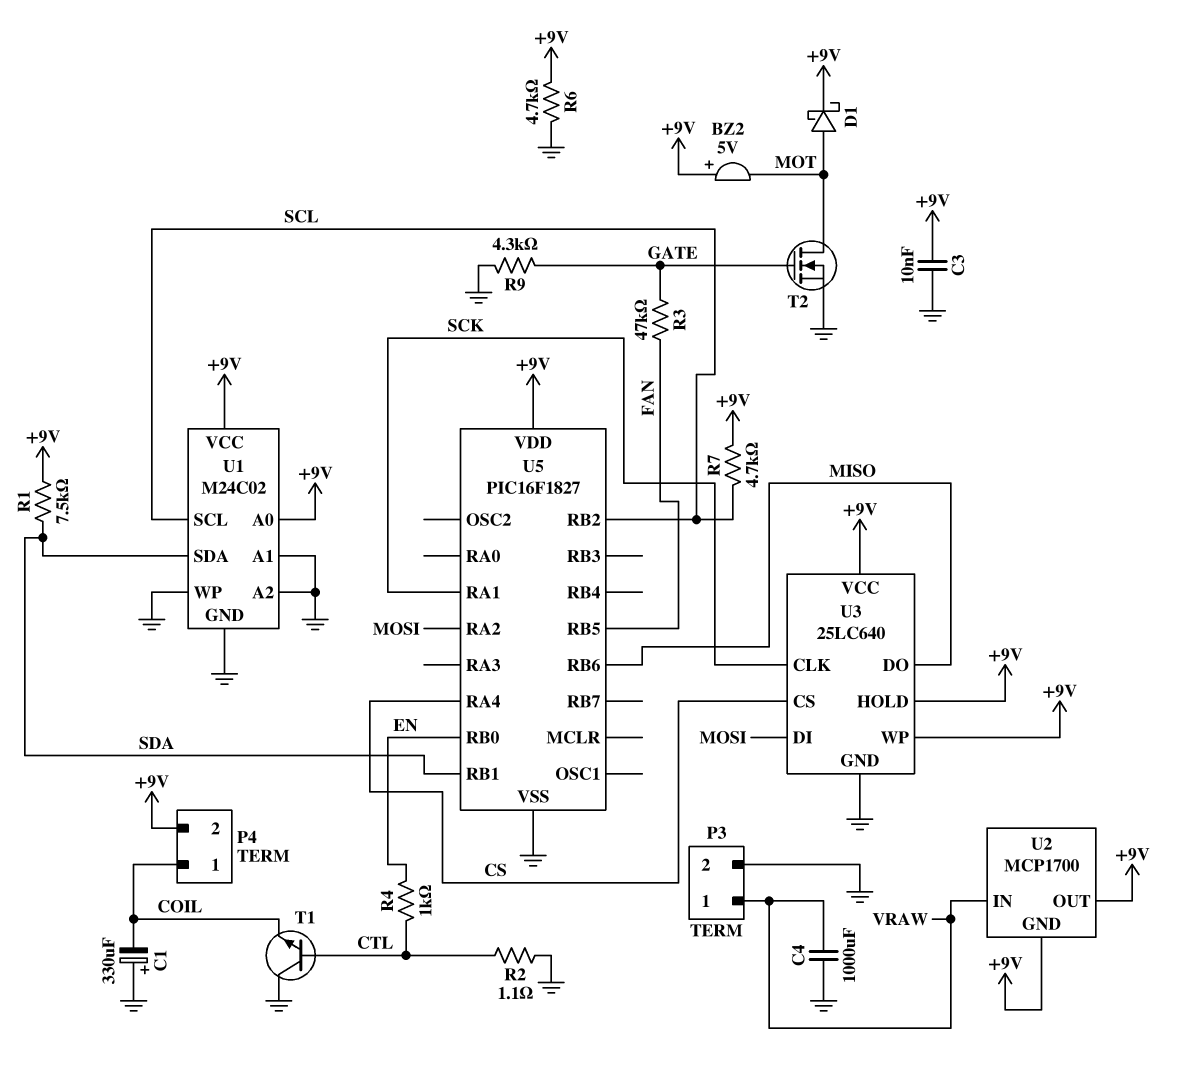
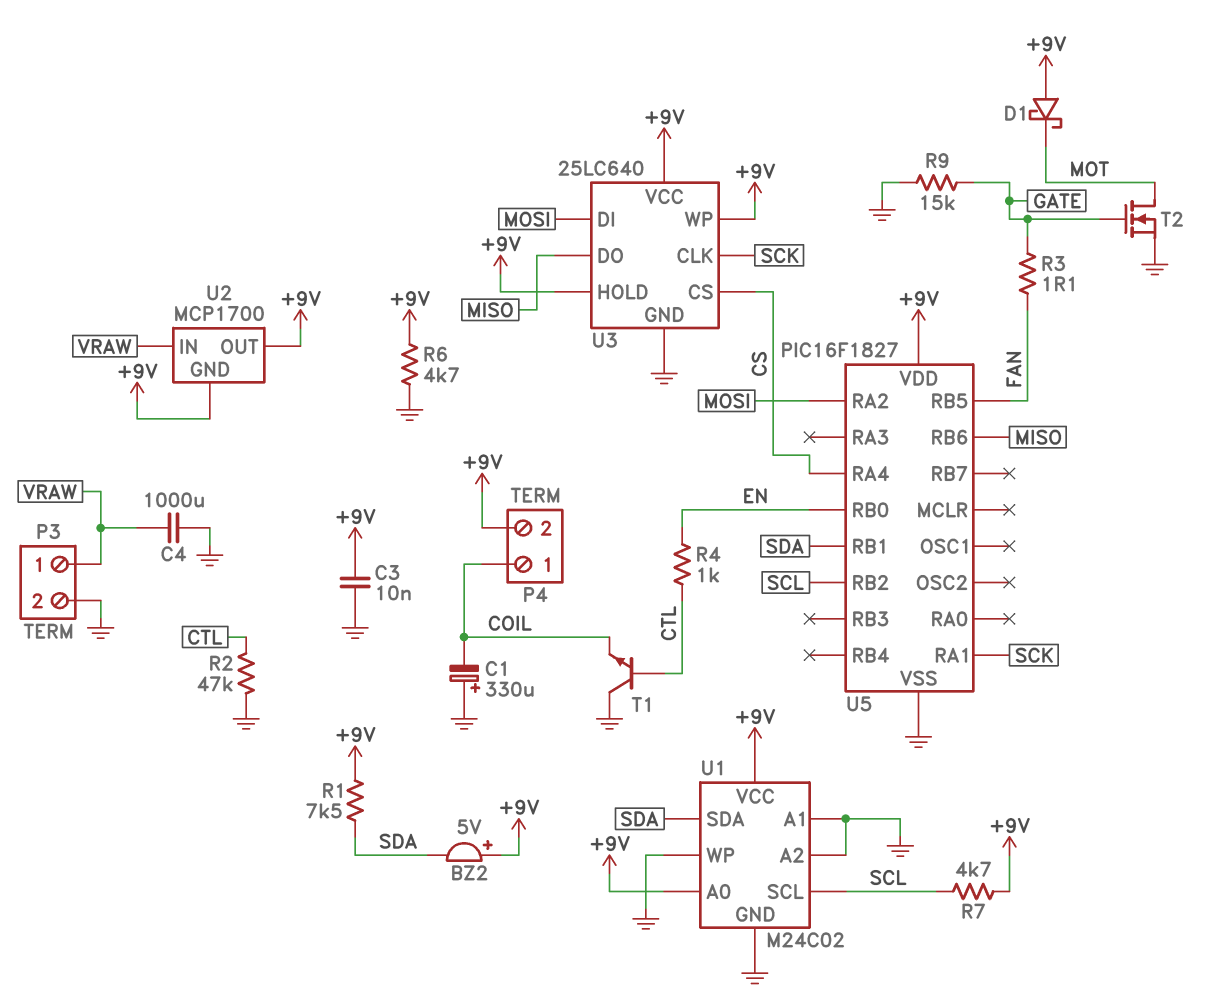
BZ2: buzzer 5V (plus +9V, minus MOT) -> buzzer 5V (plus +9V, minus SDA)
D1: schottky (A MOT, K +9V) -> schottky (A +9V, K MOT)
R2: 1.1 (CTL, GND) -> 47k (CTL, GND)
R3: 47k (FAN, GATE) -> 1.1 (FAN, GATE)
R9: 4.3k (GATE, GND) -> 15k (GATE, GND)

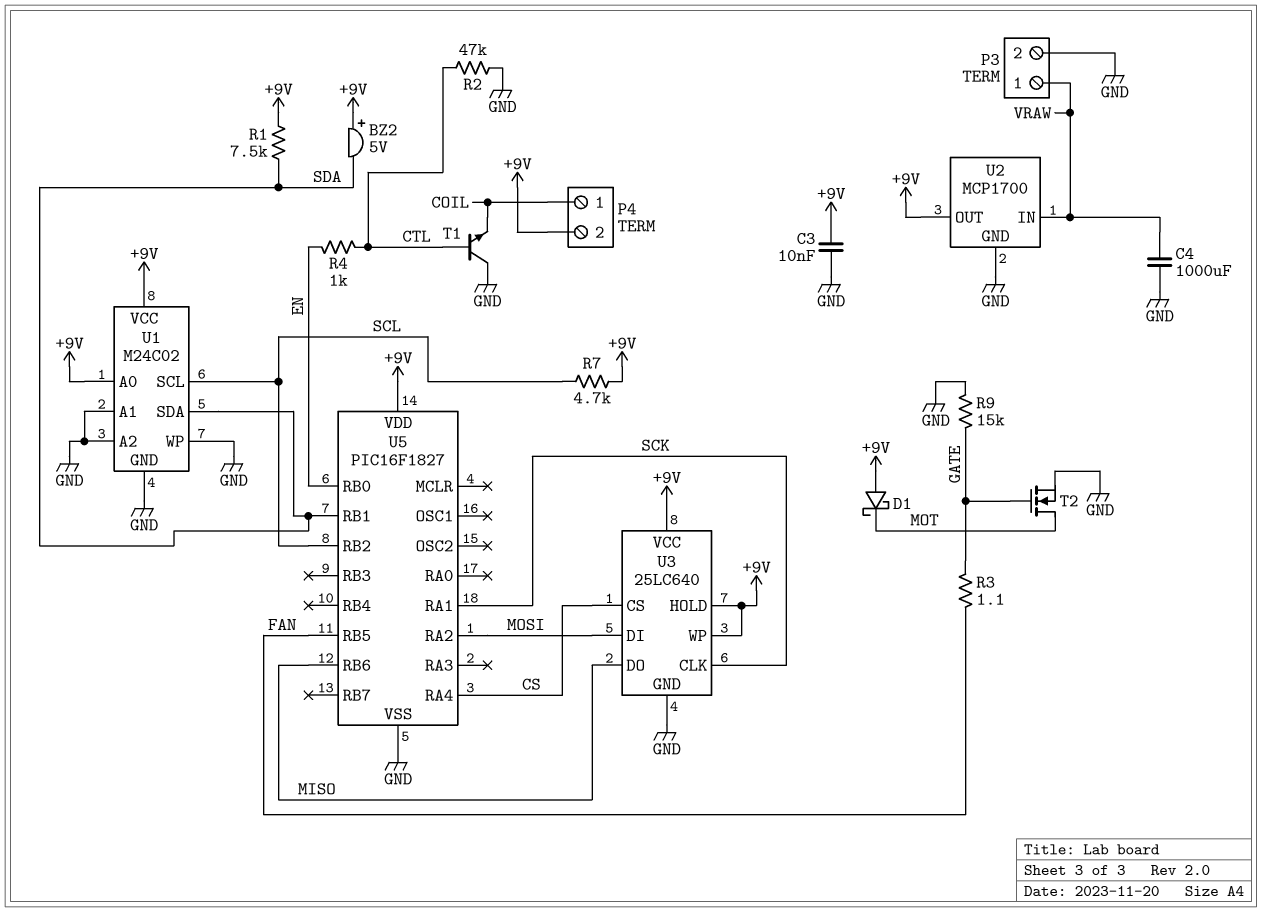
C1: 330uF (plus GND, minus COIL) -> none
R6: 4.7k (+9V, GND) -> none
U2 pin GND: +9V -> GND

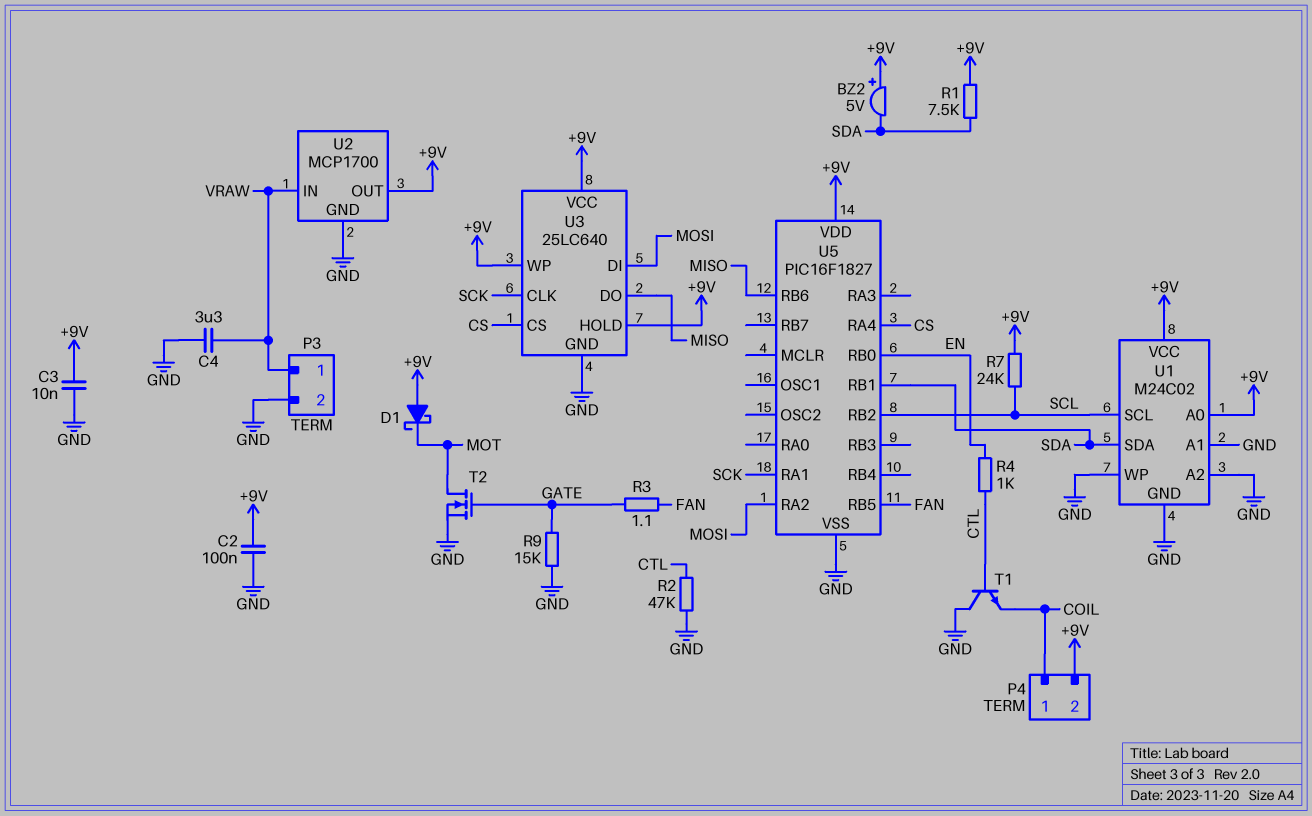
C2: none -> 100nF (+9V, GND)
C4: 1000uF (GND, VRAW) -> 3.3uF (GND, VRAW)
R7: 4.7k (+9V, SCL) -> 24k (+9V, SCL)

